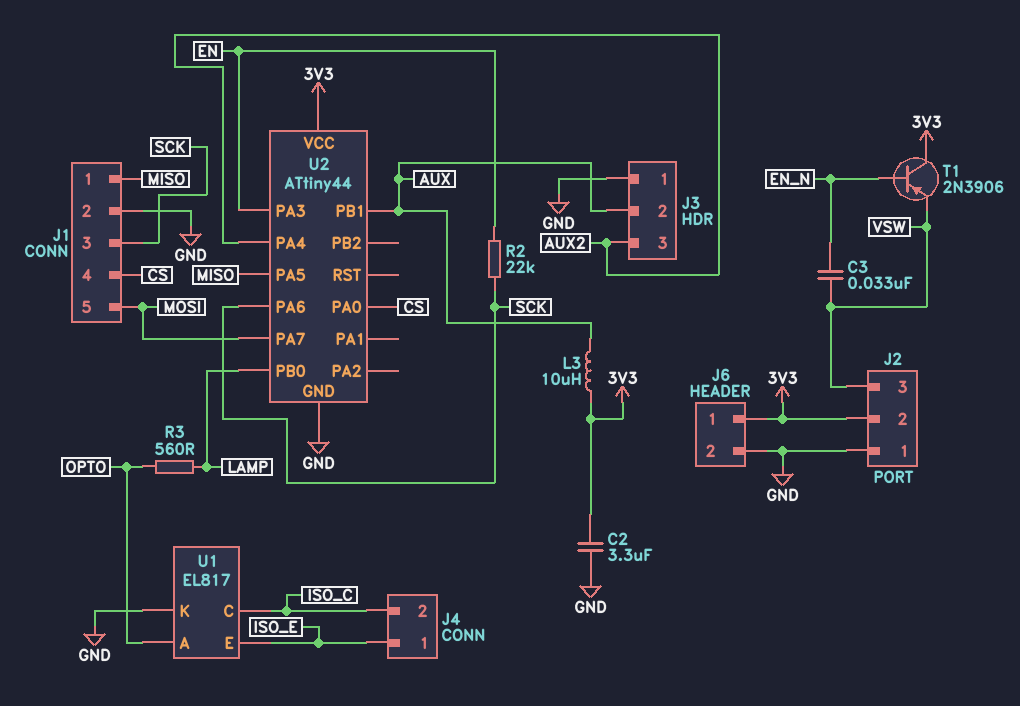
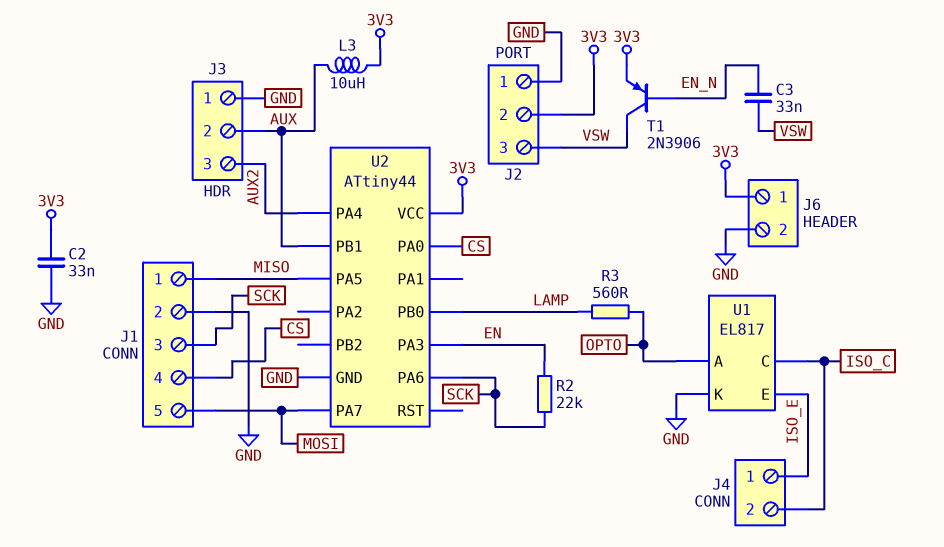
C2: 3.3uF (3V3, GND) -> 33nF (3V3, GND)
T1: PNP 2N3906 (B EN_N, C 3V3, E VSW) -> PNP 2N3906 (B EN_N, C VSW, E 3V3)

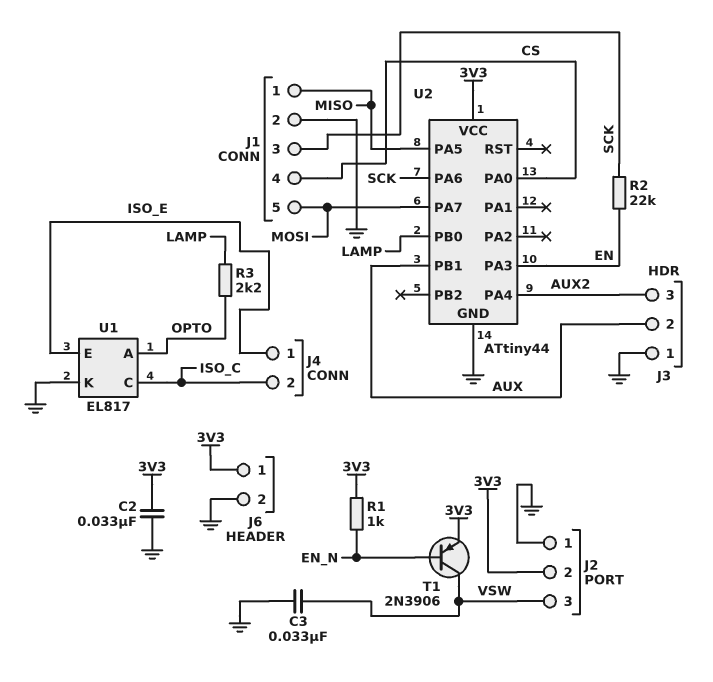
C3: 33nF (EN_N, VSW) -> 33nF (GND, VSW)
L3: 10uH (3V3, AUX) -> none
R1: none -> 1k (3V3, EN_N)
R3: 560 (LAMP, OPTO) -> 2.2k (LAMP, OPTO)

